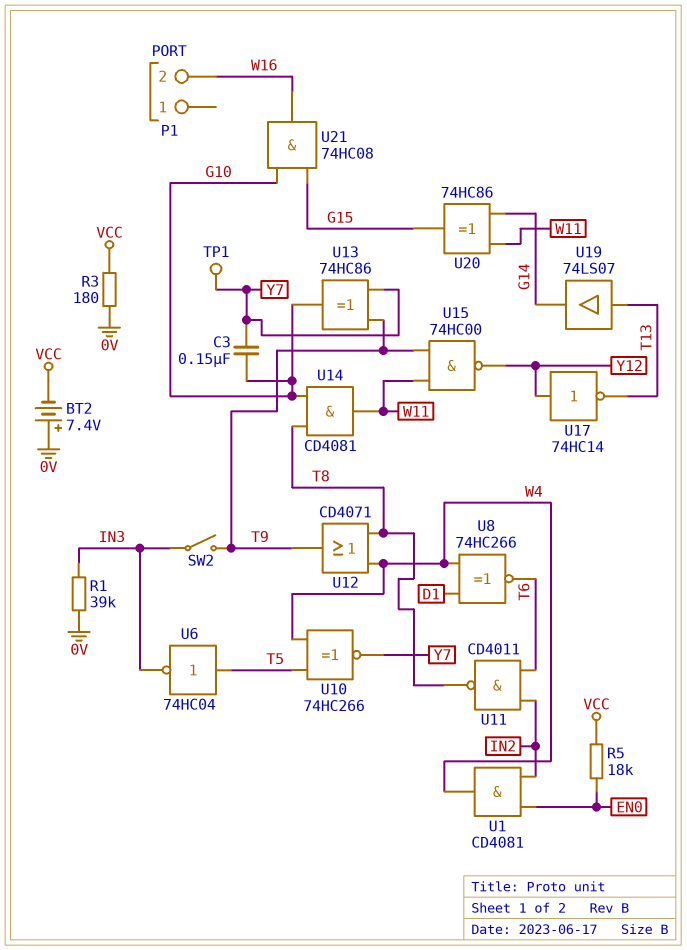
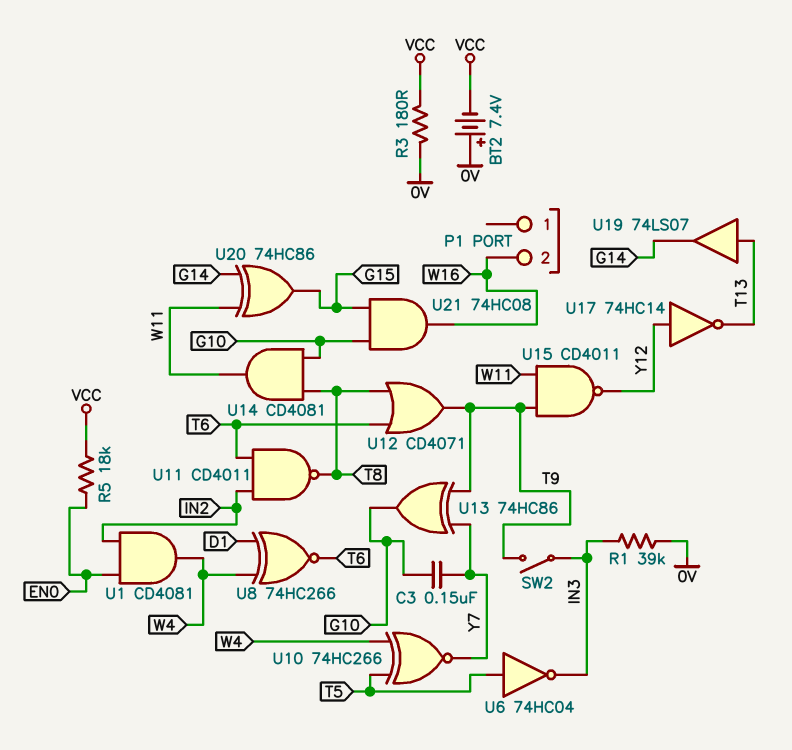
TP1: test point (Y7) -> none
U12: OR CD4071 (in T8, in W4, out T9) -> OR CD4071 (in T6, in T8, out T9)
U15: NAND 74HC00 (in T9, in W11, out Y12) -> NAND CD4011 (in T9, in W11, out Y12)

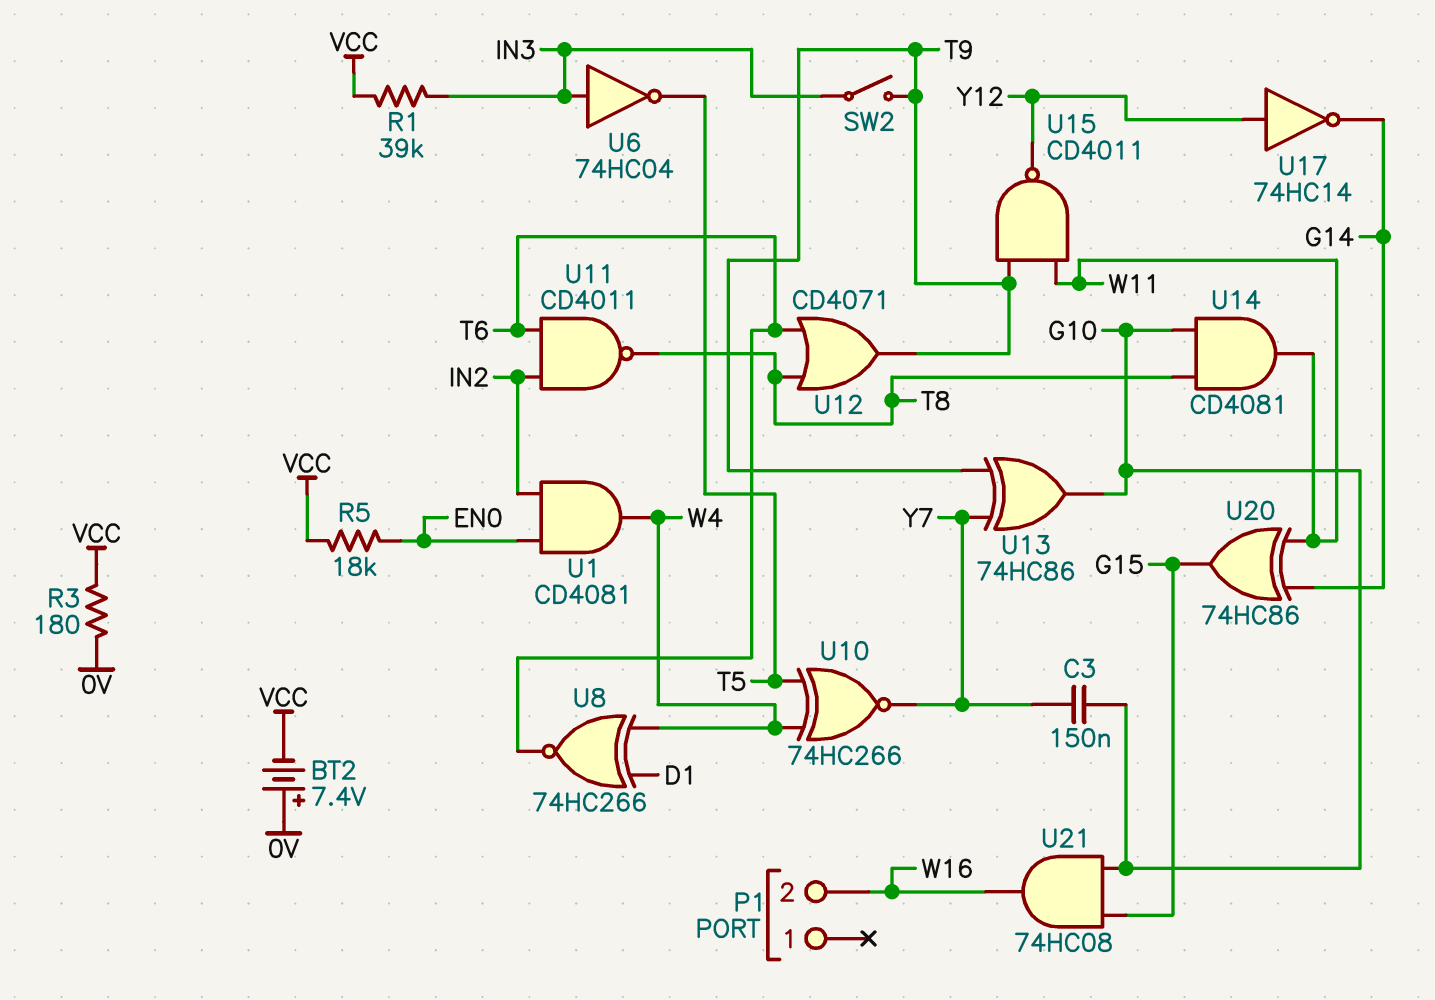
R1: 39k (0V, IN3) -> 39k (IN3, VCC)
U6: NOT 74HC04 (in T5, out IN3) -> NOT 74HC04 (in IN3, out T5)
U17: NOT 74HC14 (in Y12, out T13) -> NOT 74HC14 (in Y12, out G14)
U19: buffer 74LS07 (in T13, out G14) -> none

